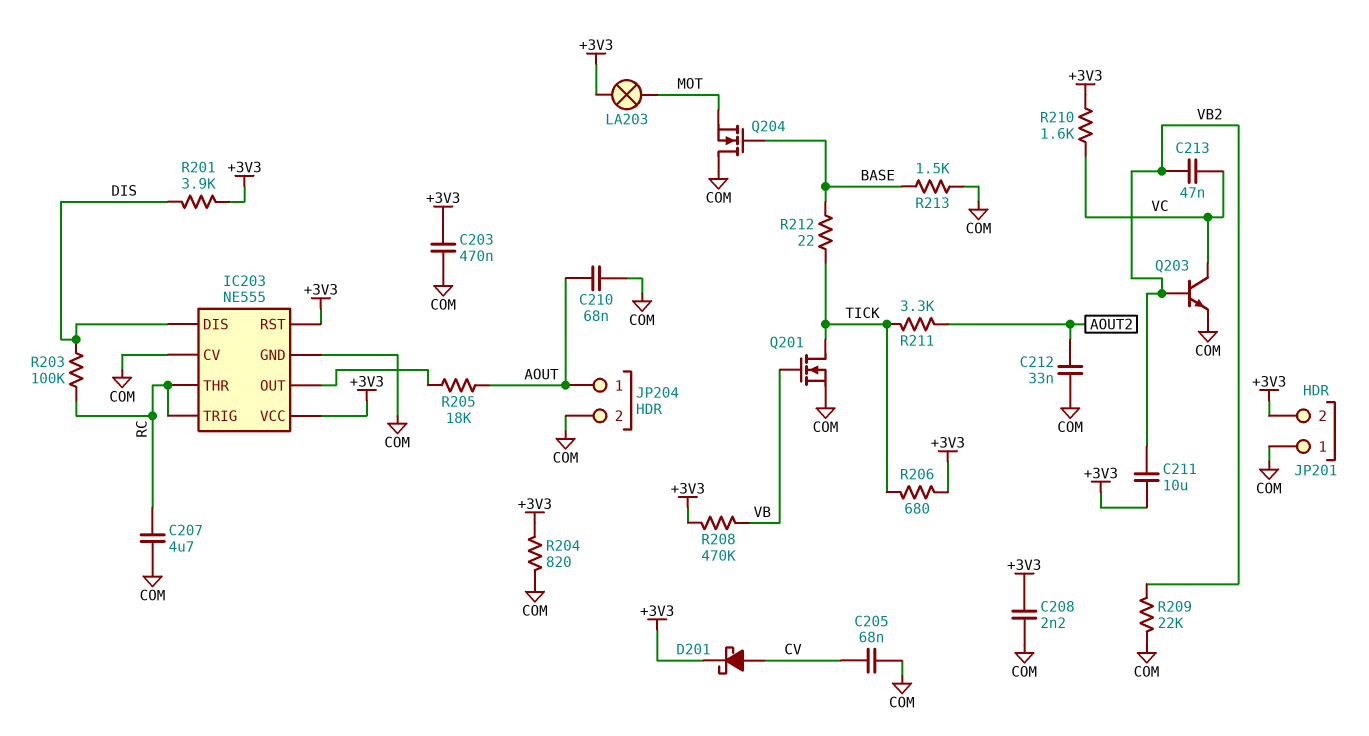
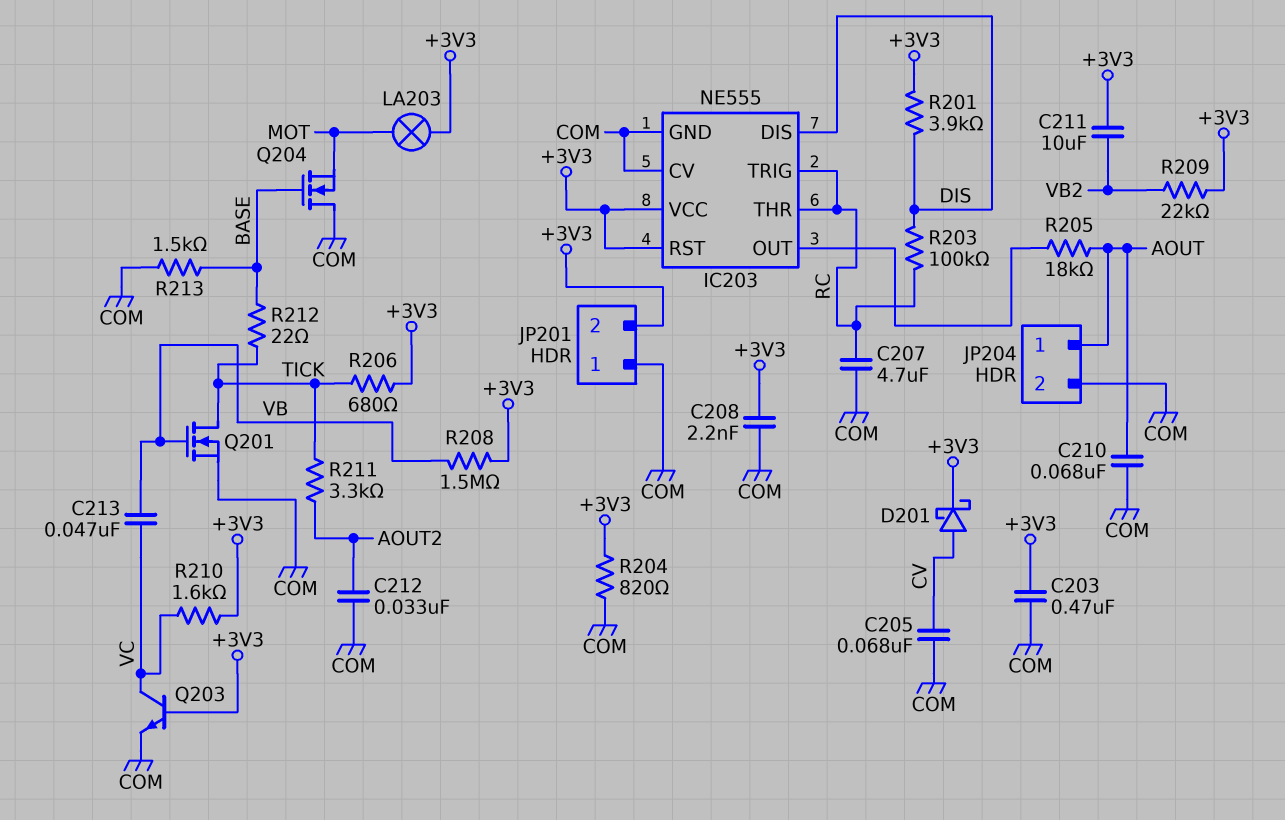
C213: 47nF (VB2, VC) -> 47nF (VB, VC)
Q203: NPN (B VB2, C VC, E COM) -> NPN (B +3V3, C VC, E COM)
R208: 470k (+3V3, VB) -> 1.5M (+3V3, VB)
R209: 22k (COM, VB2) -> 22k (+3V3, VB2)

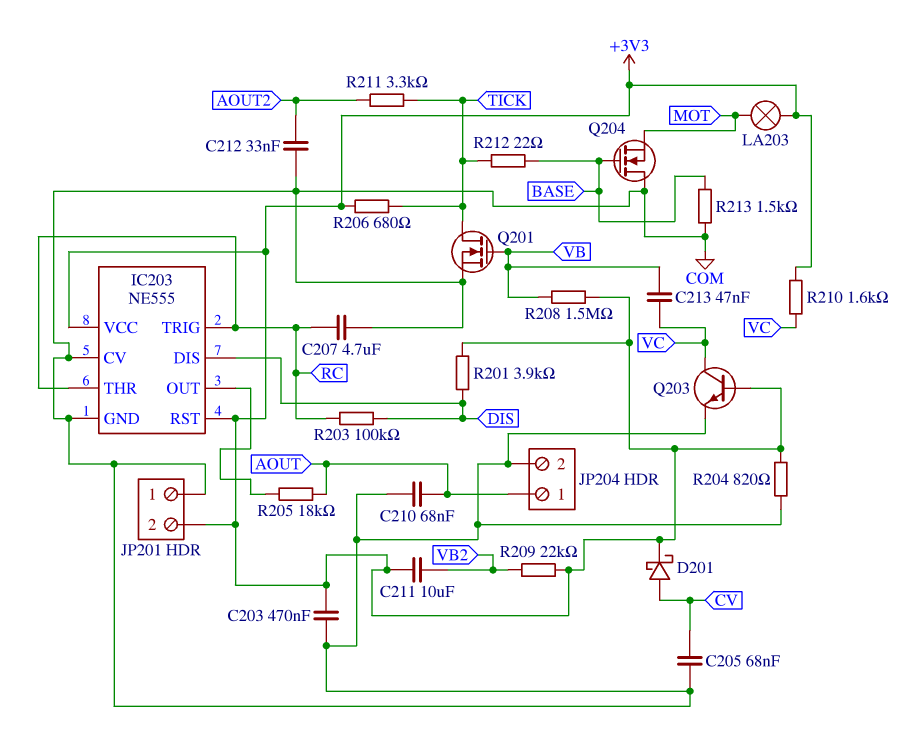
C208: 2.2nF (+3V3, COM) -> none

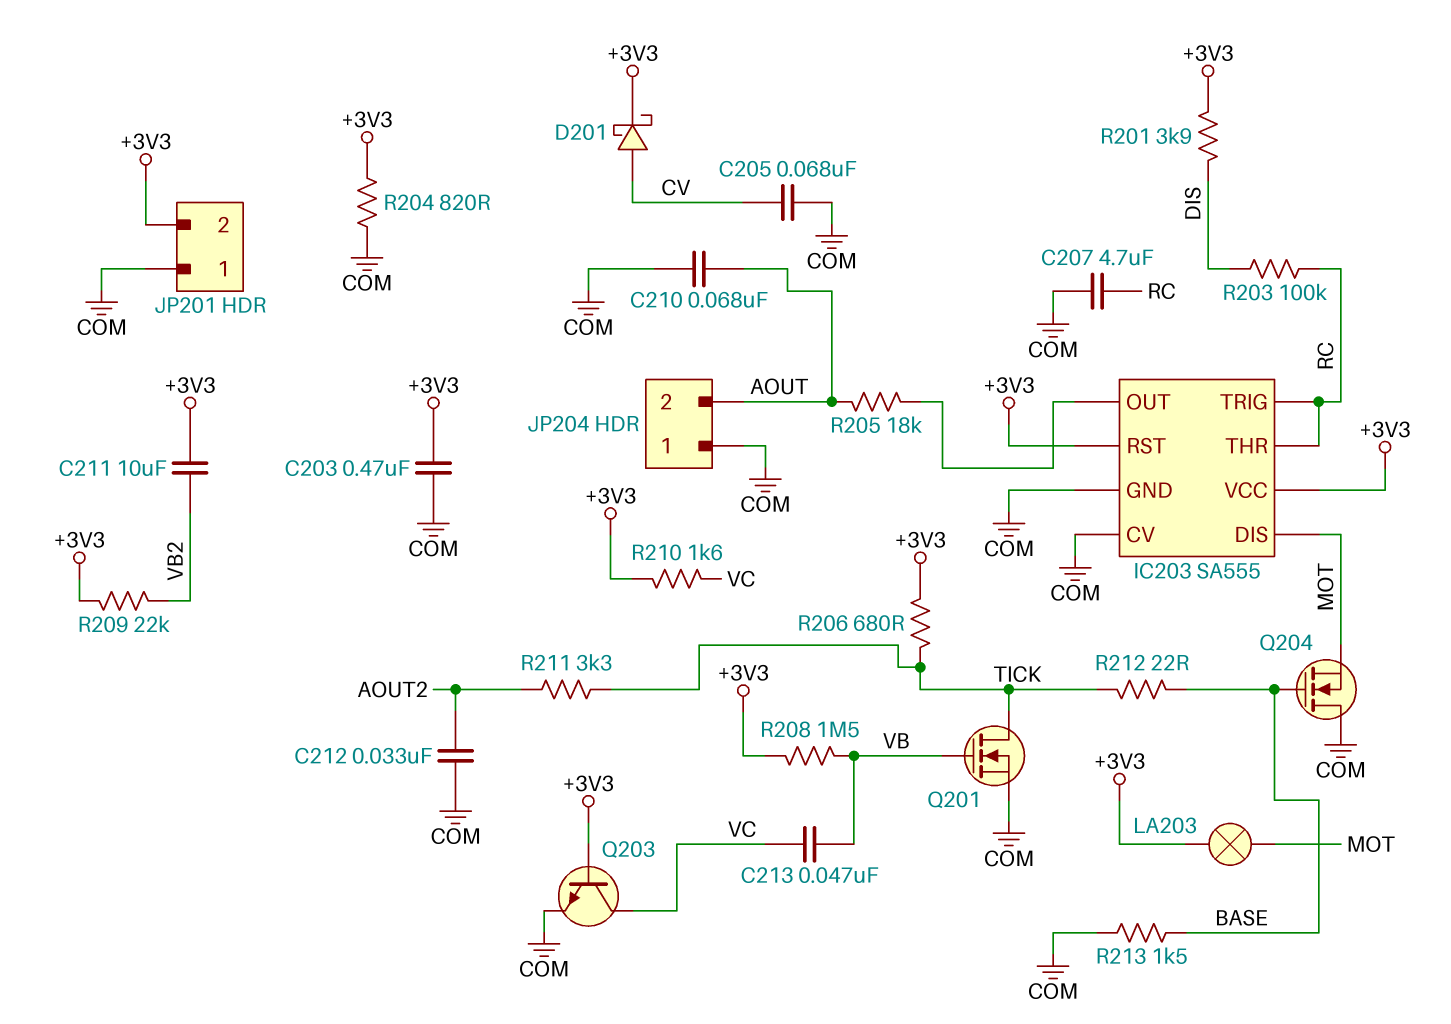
IC203: NE555 -> SA555
IC203 pin DIS: DIS -> MOT
JP204 pin 1: AOUT -> COM
JP204 pin 2: COM -> AOUT

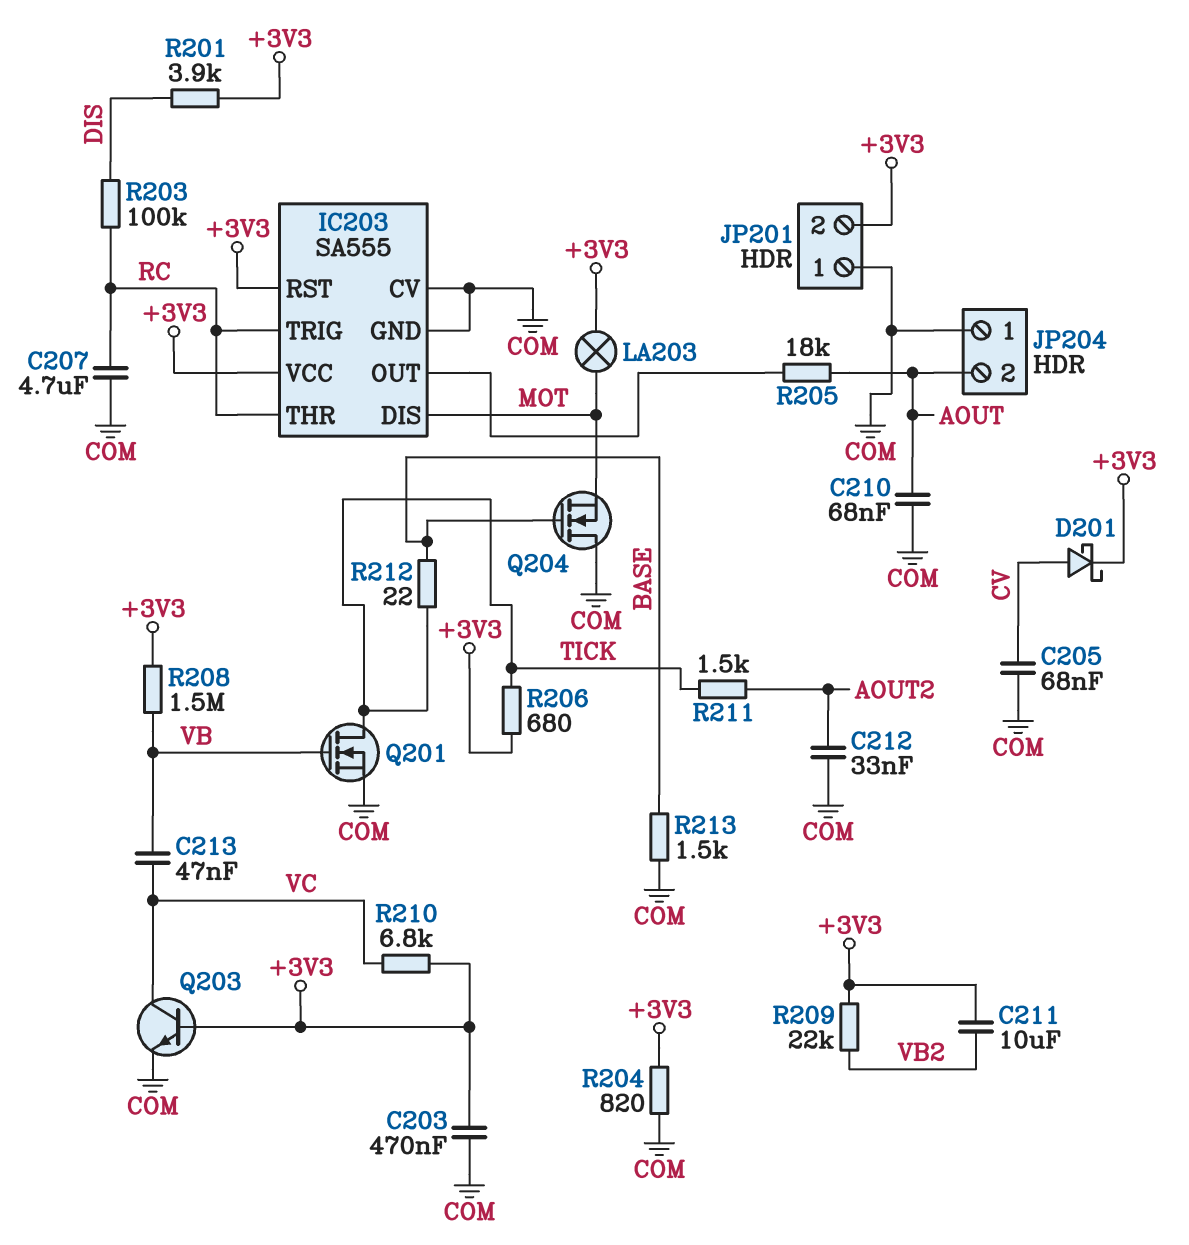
R210: 1.6k (+3V3, VC) -> 6.8k (+3V3, VC)
R211: 3.3k (AOUT2, TICK) -> 1.5k (AOUT2, TICK)

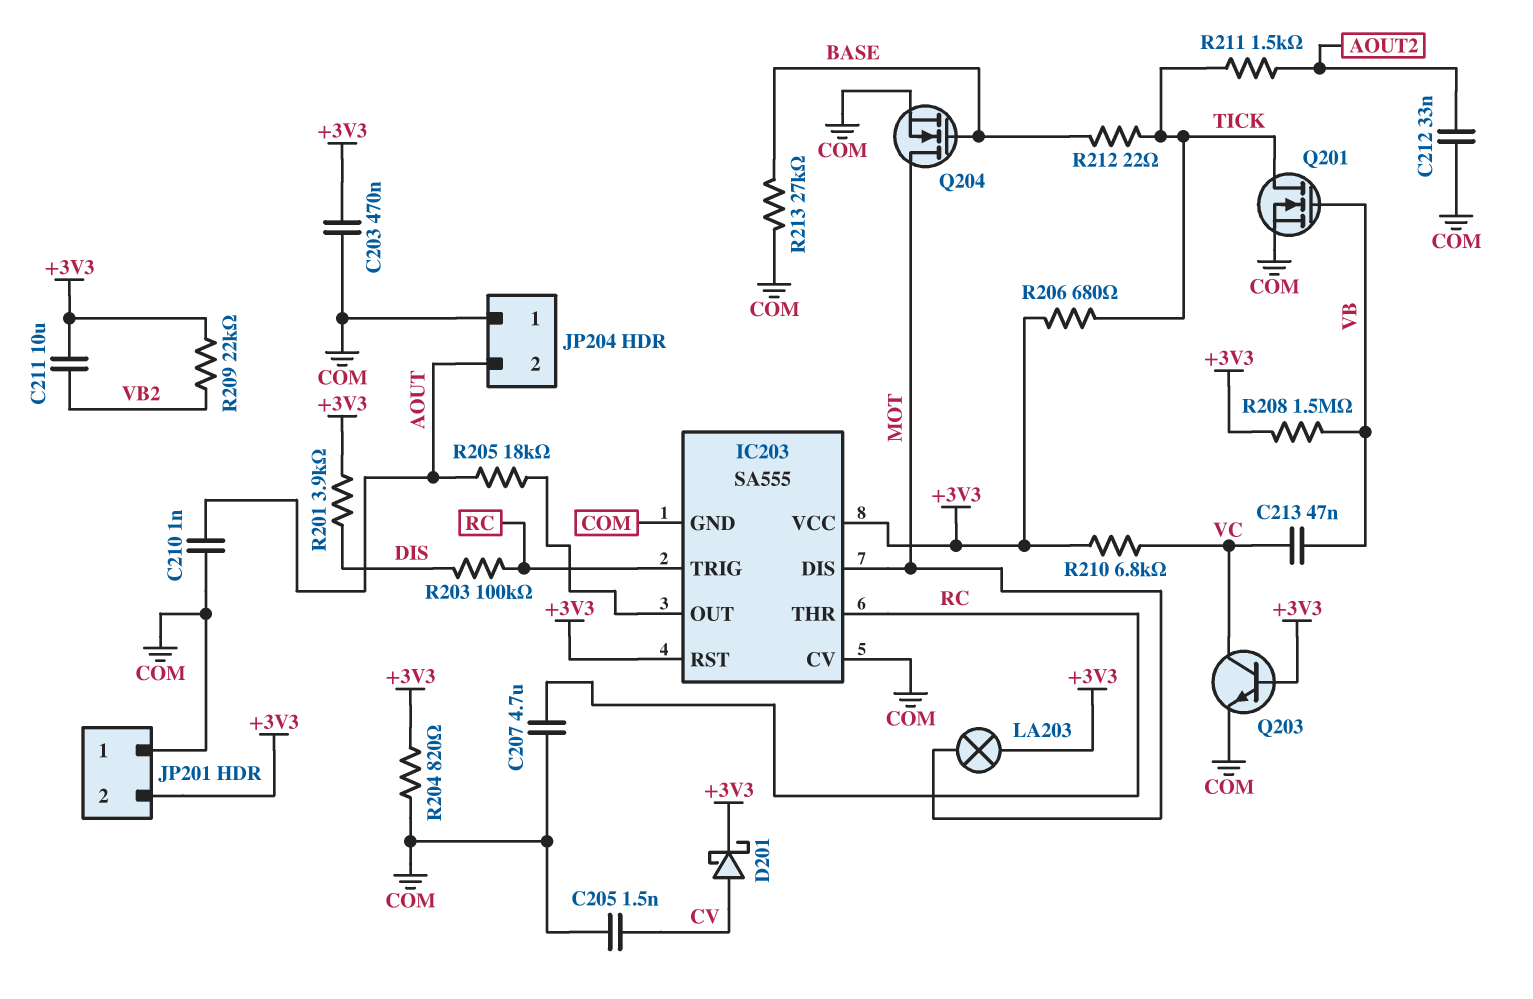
C205: 68nF (COM, CV) -> 1.5nF (COM, CV)
C210: 68nF (AOUT, COM) -> 1nF (AOUT, COM)
Q204: NMOS (G BASE, D COM, S MOT) -> NMOS (G BASE, D MOT, S COM)
R213: 1.5k (BASE, COM) -> 27k (BASE, COM)

